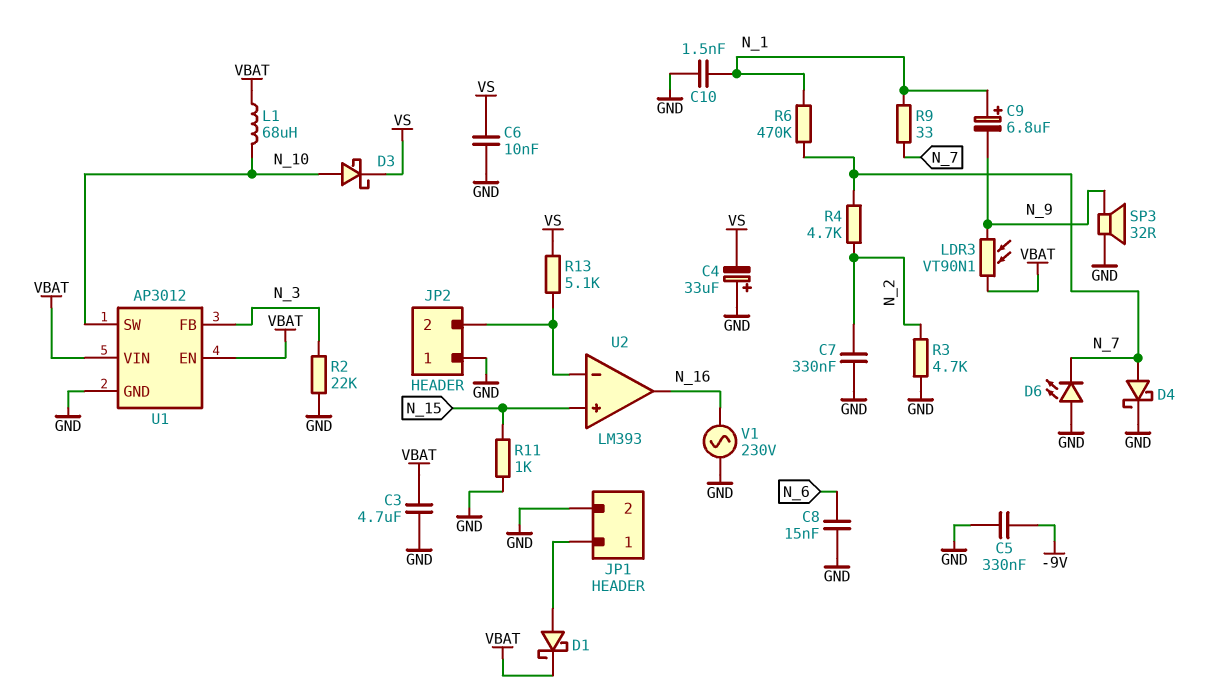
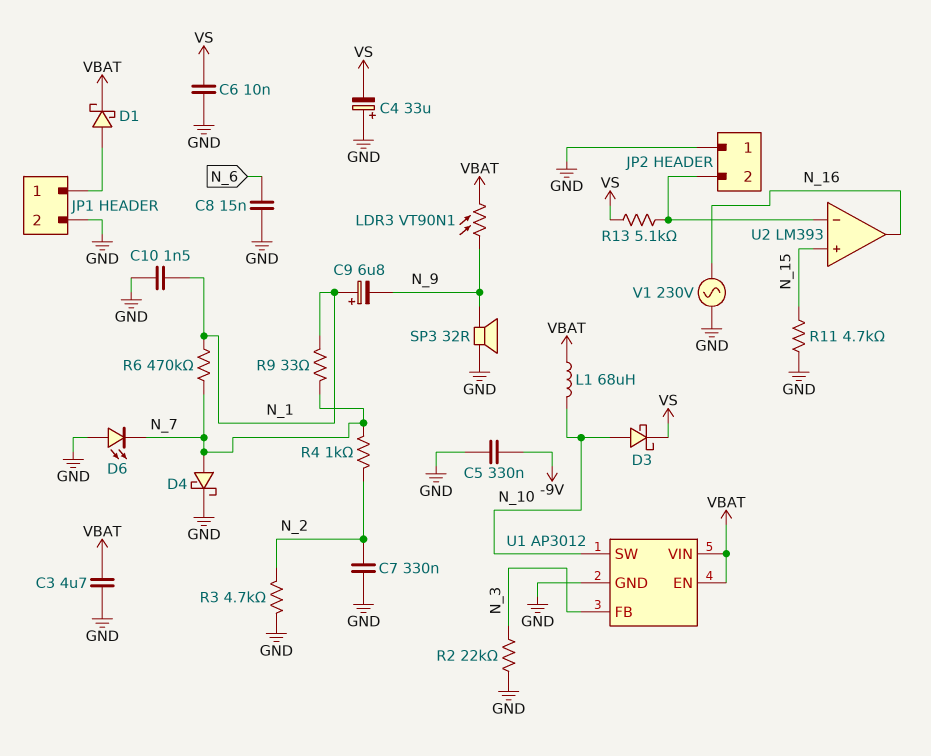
R4: 4.7k (N_2, N_7) -> 1k (N_2, N_7)
R11: 1k (GND, N_15) -> 4.7k (GND, N_15)

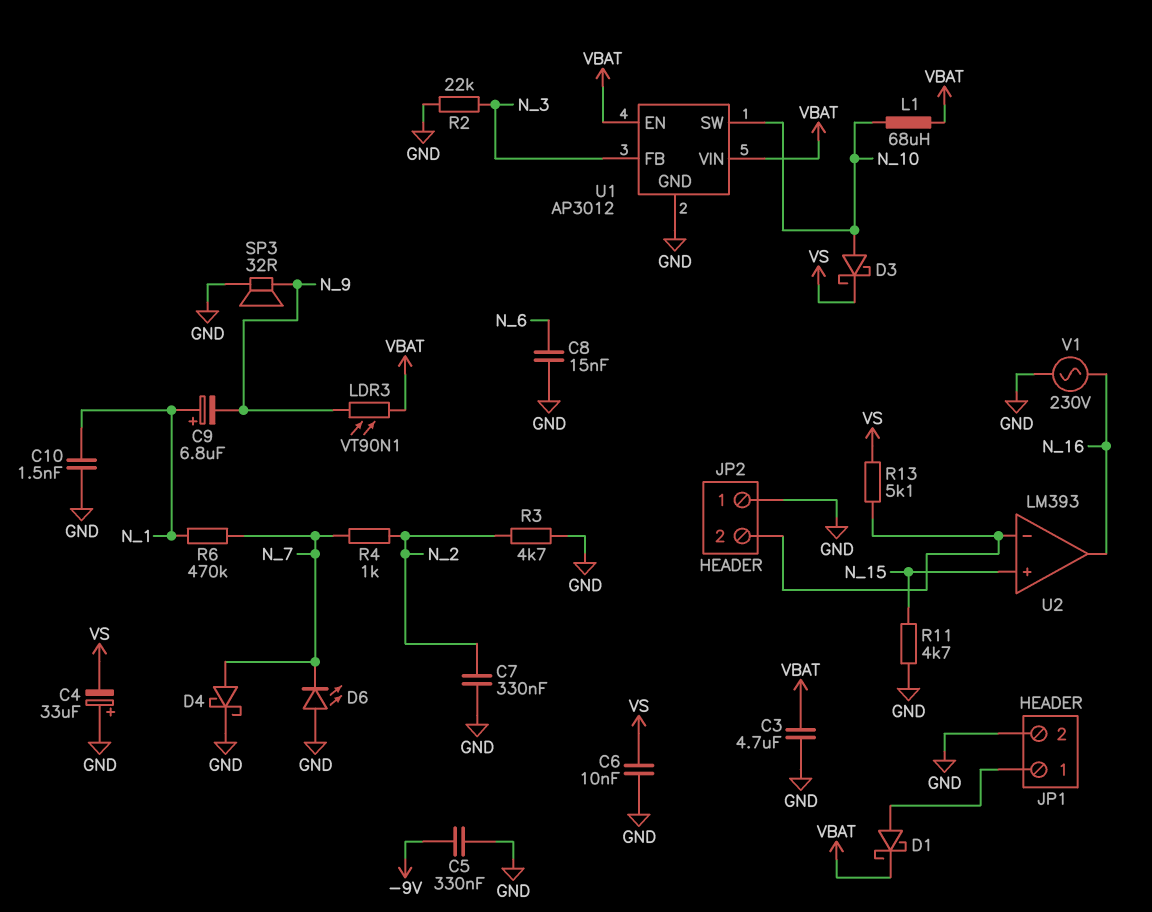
R9: 33 (N_1, N_7) -> none

